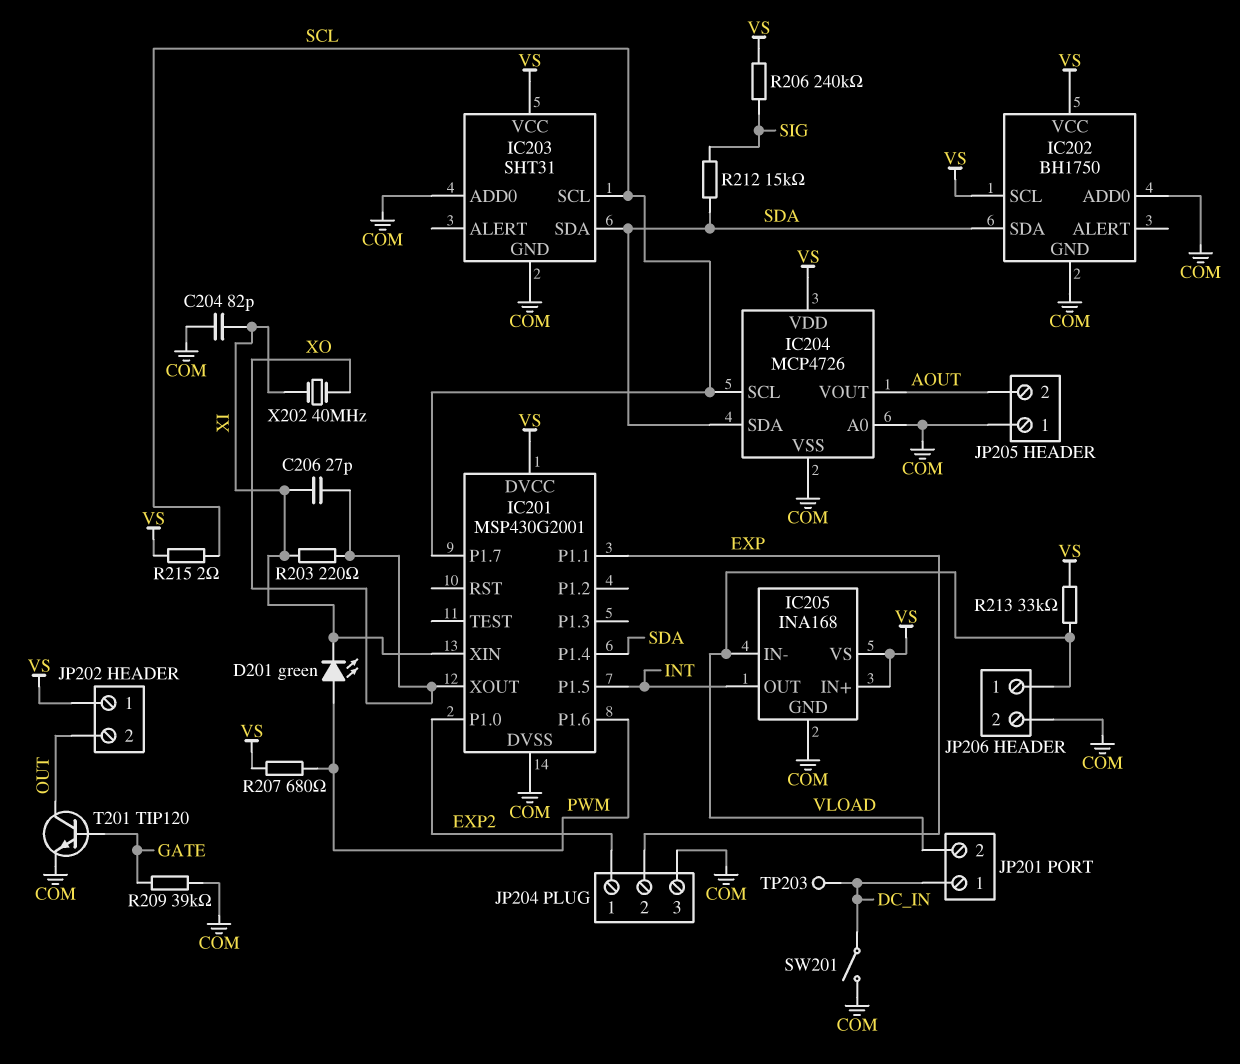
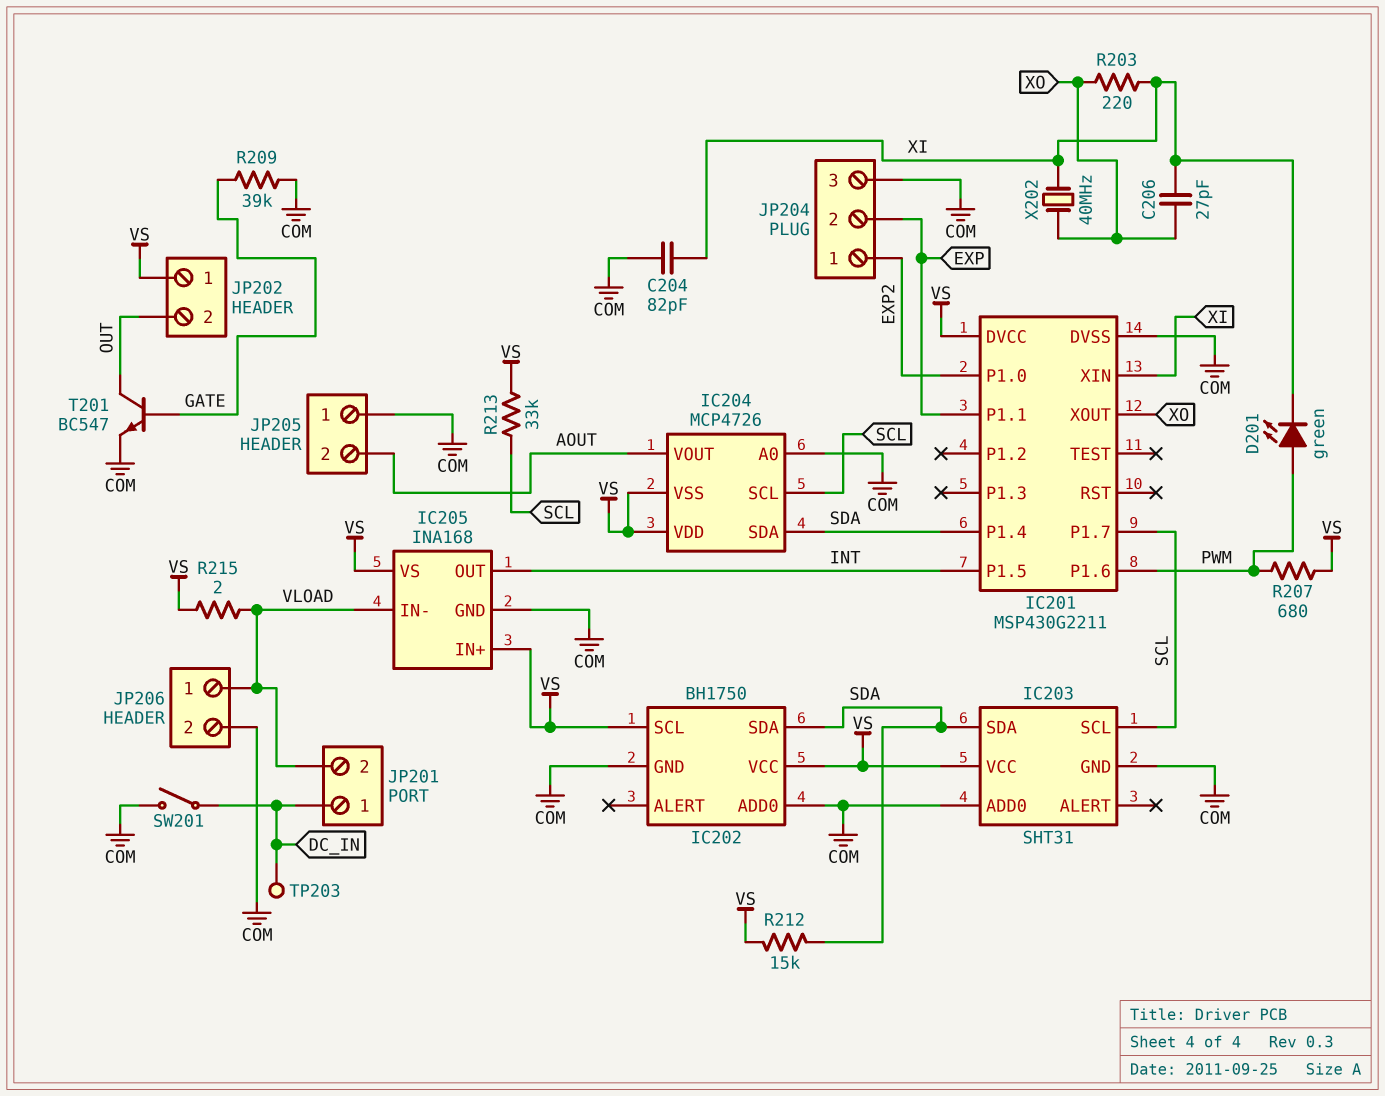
IC201: MSP430G2001 -> MSP430G2211
IC204 pin VSS: COM -> VS
R206: 240k (SIG, VS) -> none
R212: 15k (SDA, SIG) -> 15k (SDA, VS)
R213: 33k (VLOAD, VS) -> 33k (SCL, VS)
R215: 2 (SCL, VS) -> 2 (VLOAD, VS)
T201: NPN TIP120 (B GATE, C OUT, E COM) -> NPN BC547 (B GATE, C OUT, E COM)

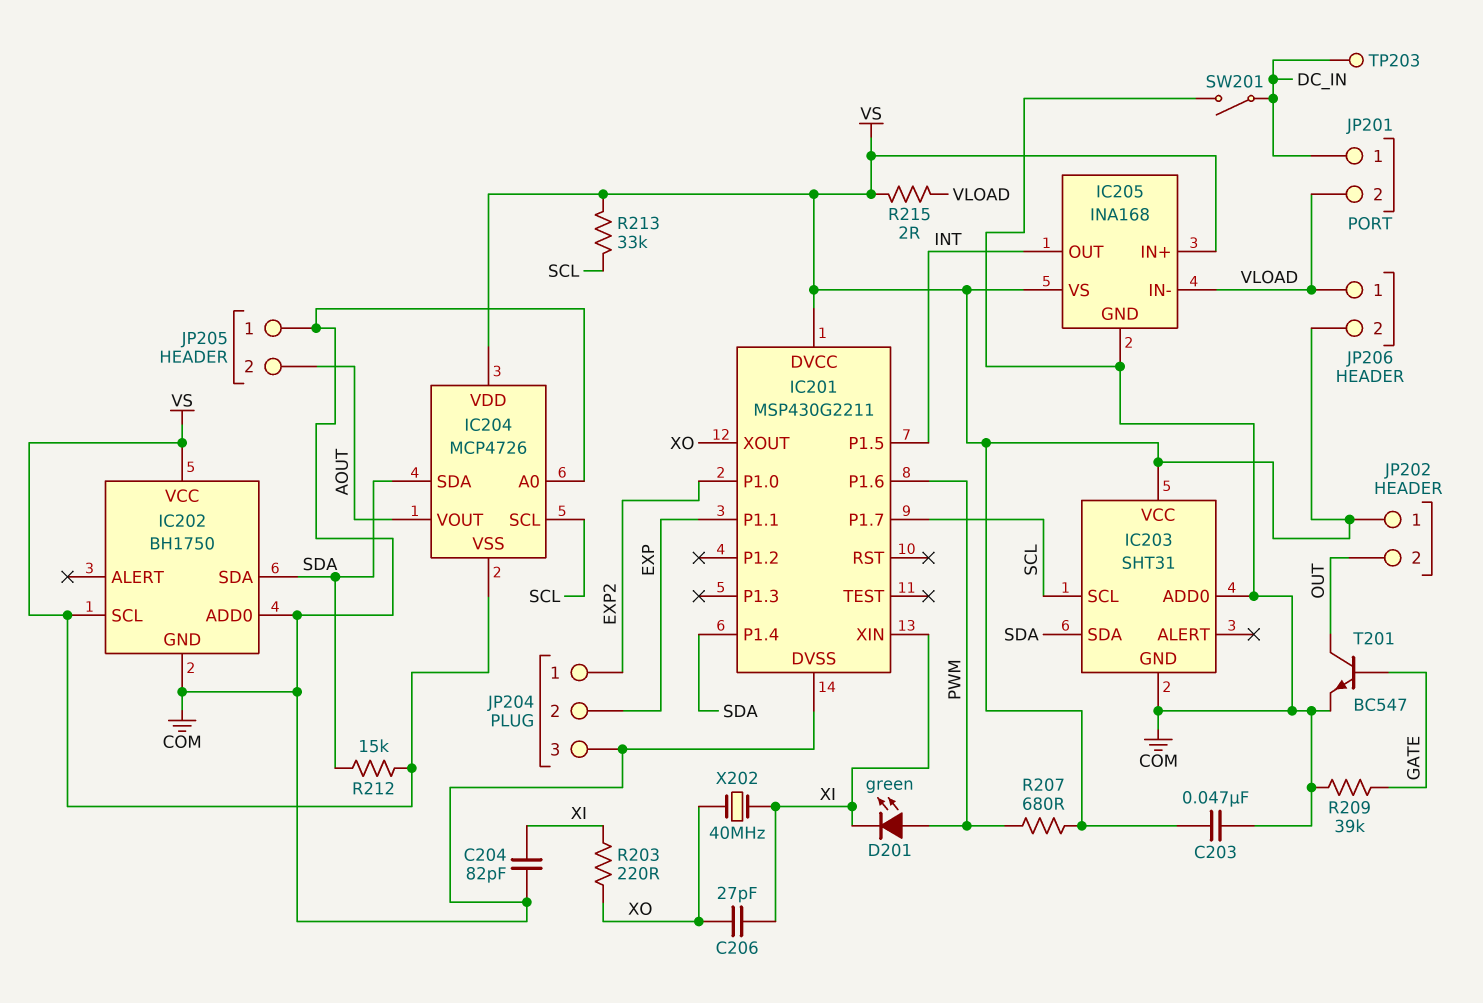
C203: none -> 47nF (COM, VS)
JP206 pin 2: COM -> VS

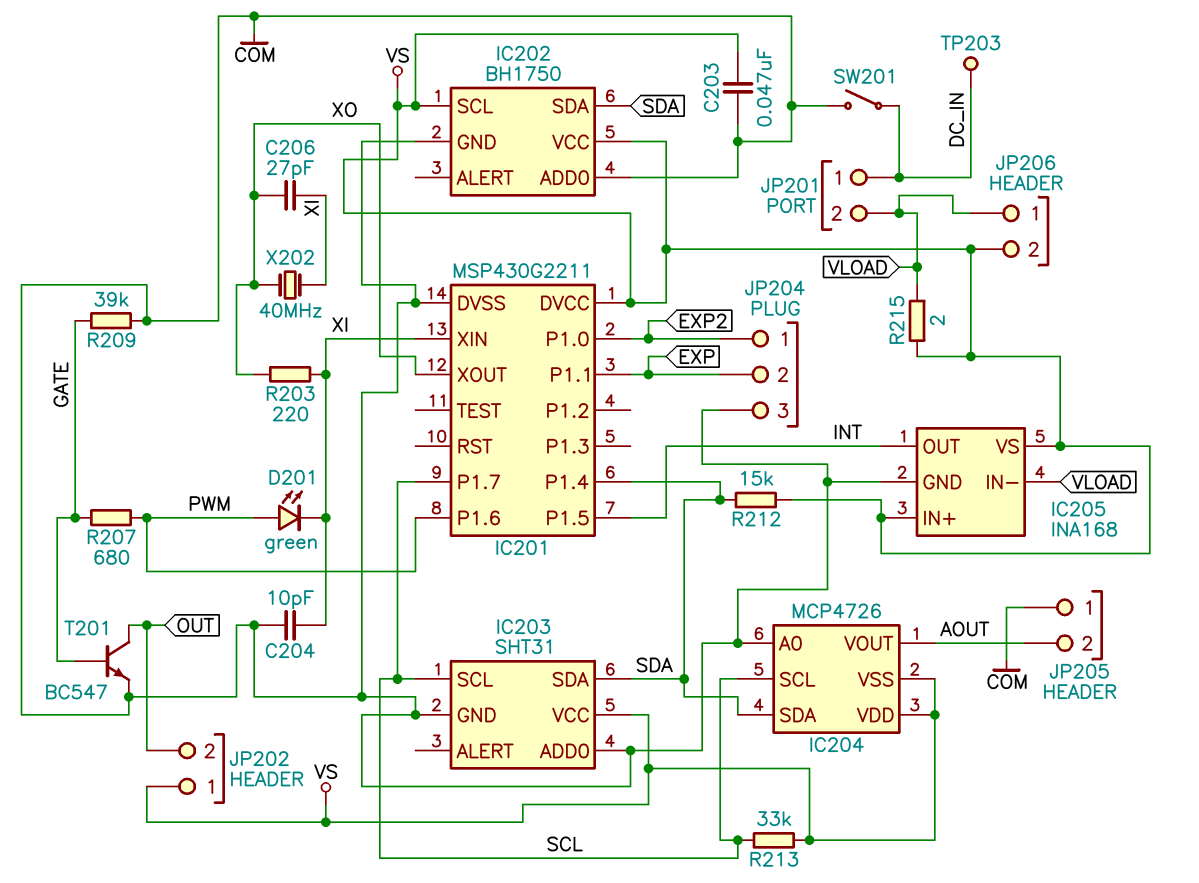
C204: 82pF (COM, XI) -> 10pF (COM, XI)
R207: 680 (PWM, VS) -> 680 (GATE, PWM)

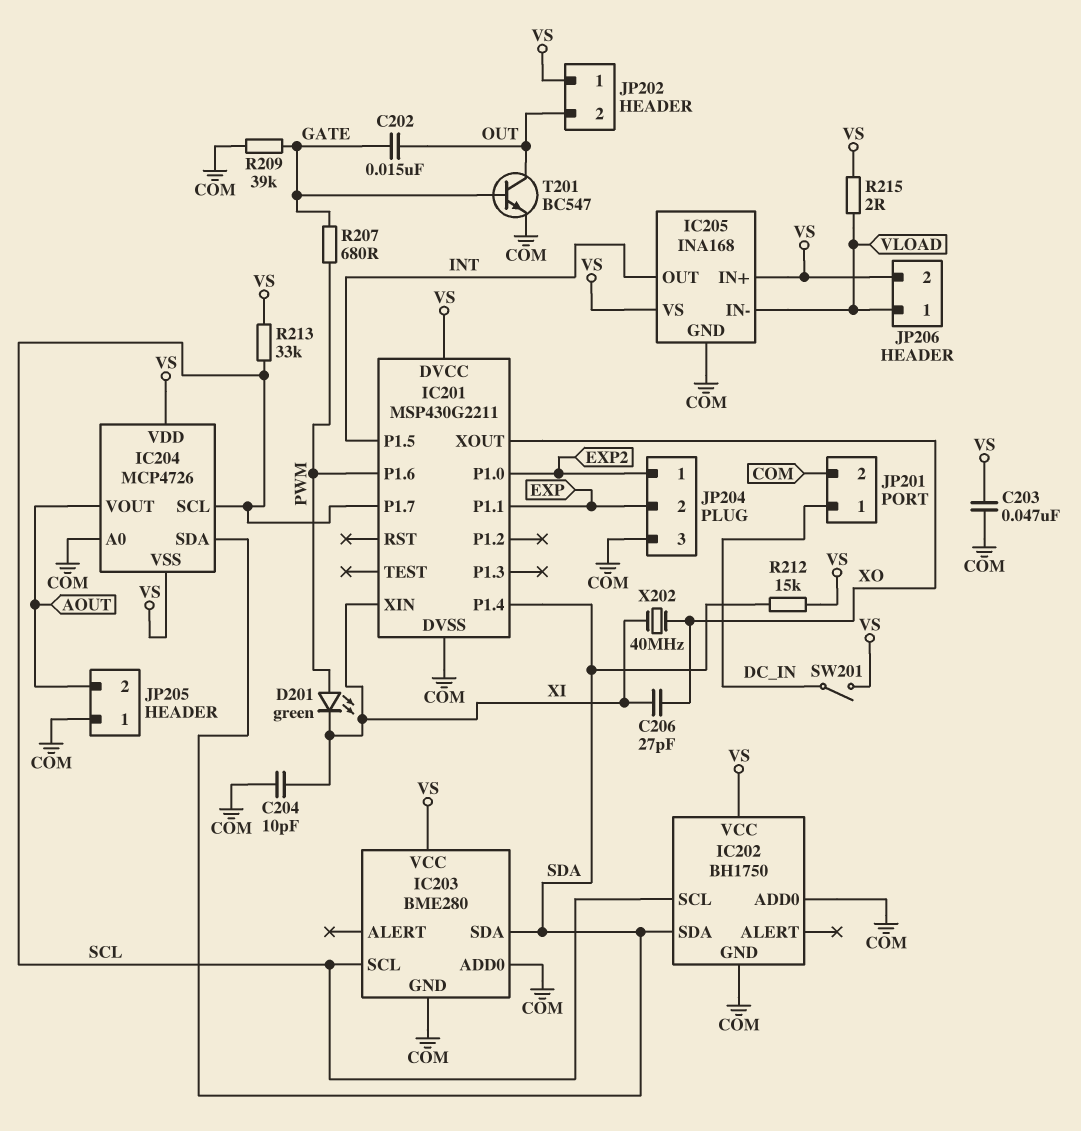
C202: none -> 15nF (GATE, OUT)
IC202 pin SCL: VS -> SCL
IC203: SHT31 -> BME280
JP201 pin 2: VLOAD -> COM
R203: 220 (XI, XO) -> none
SW201: switch (COM, DC_IN) -> switch (DC_IN, VS)
TP203: test point (DC_IN) -> none

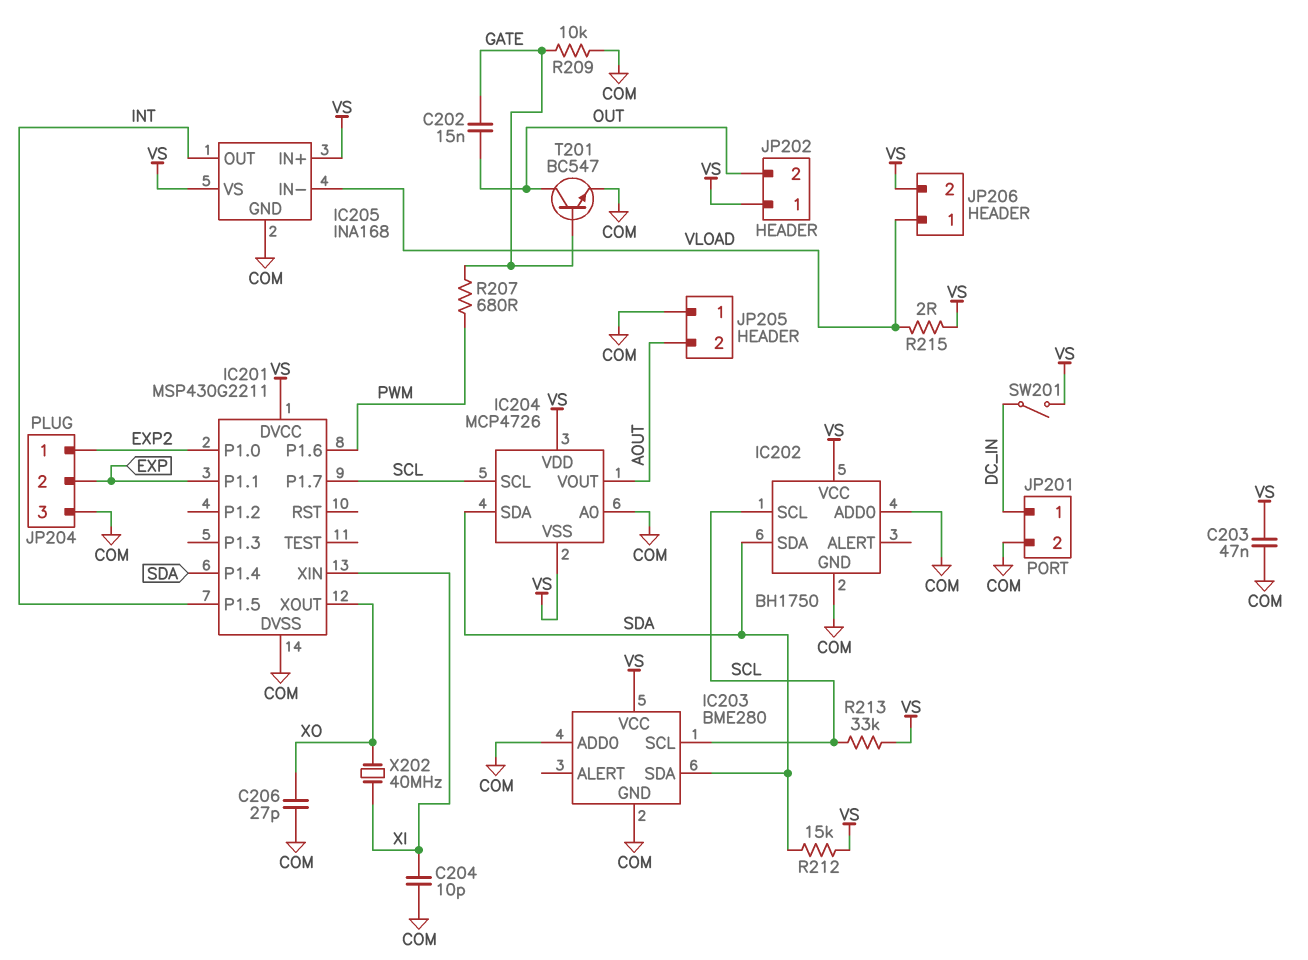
C206: 27pF (XI, XO) -> 27pF (COM, XO)
D201: LED green (A PWM, K XI) -> none
R209: 39k (COM, GATE) -> 10k (COM, GATE)

